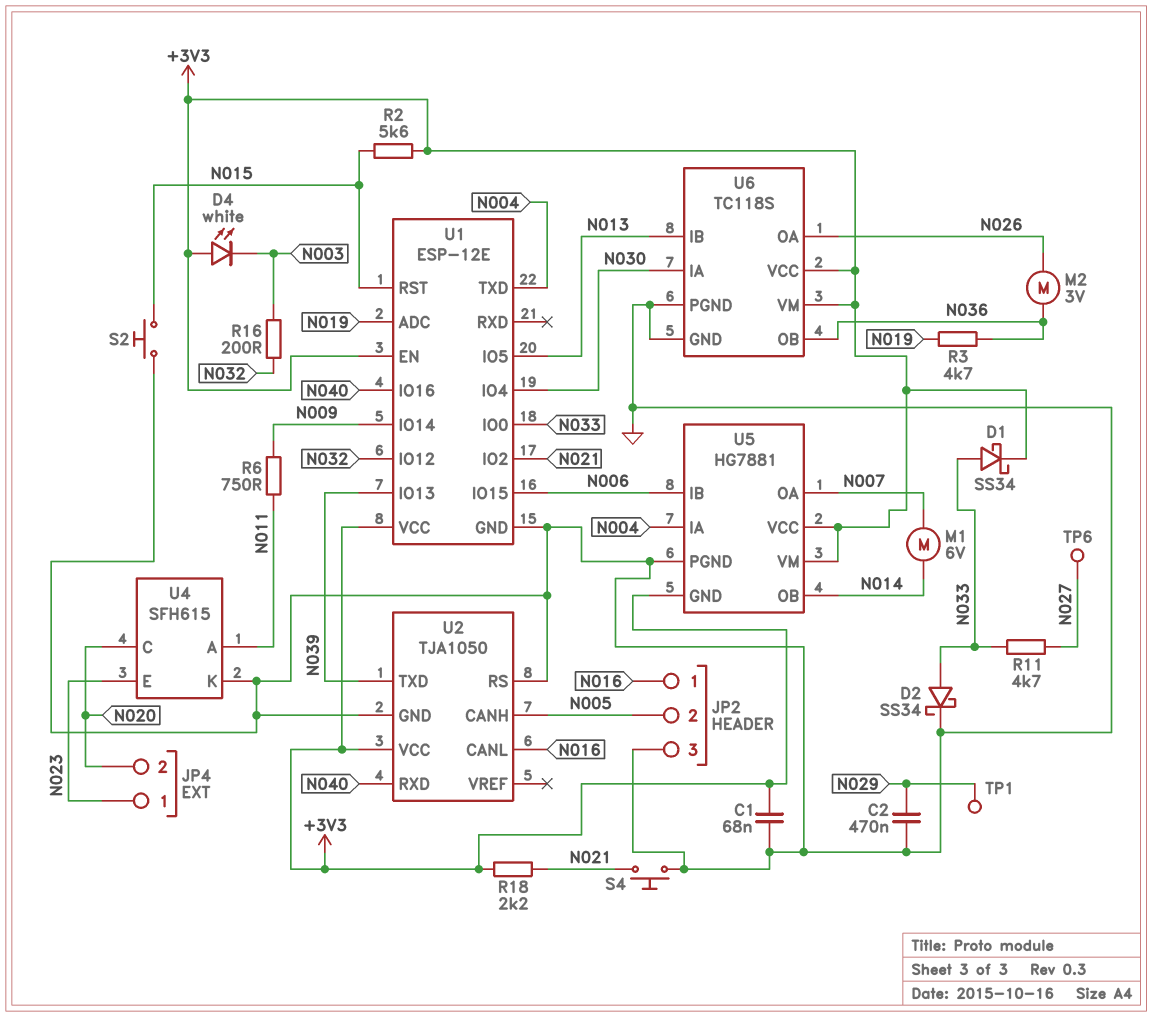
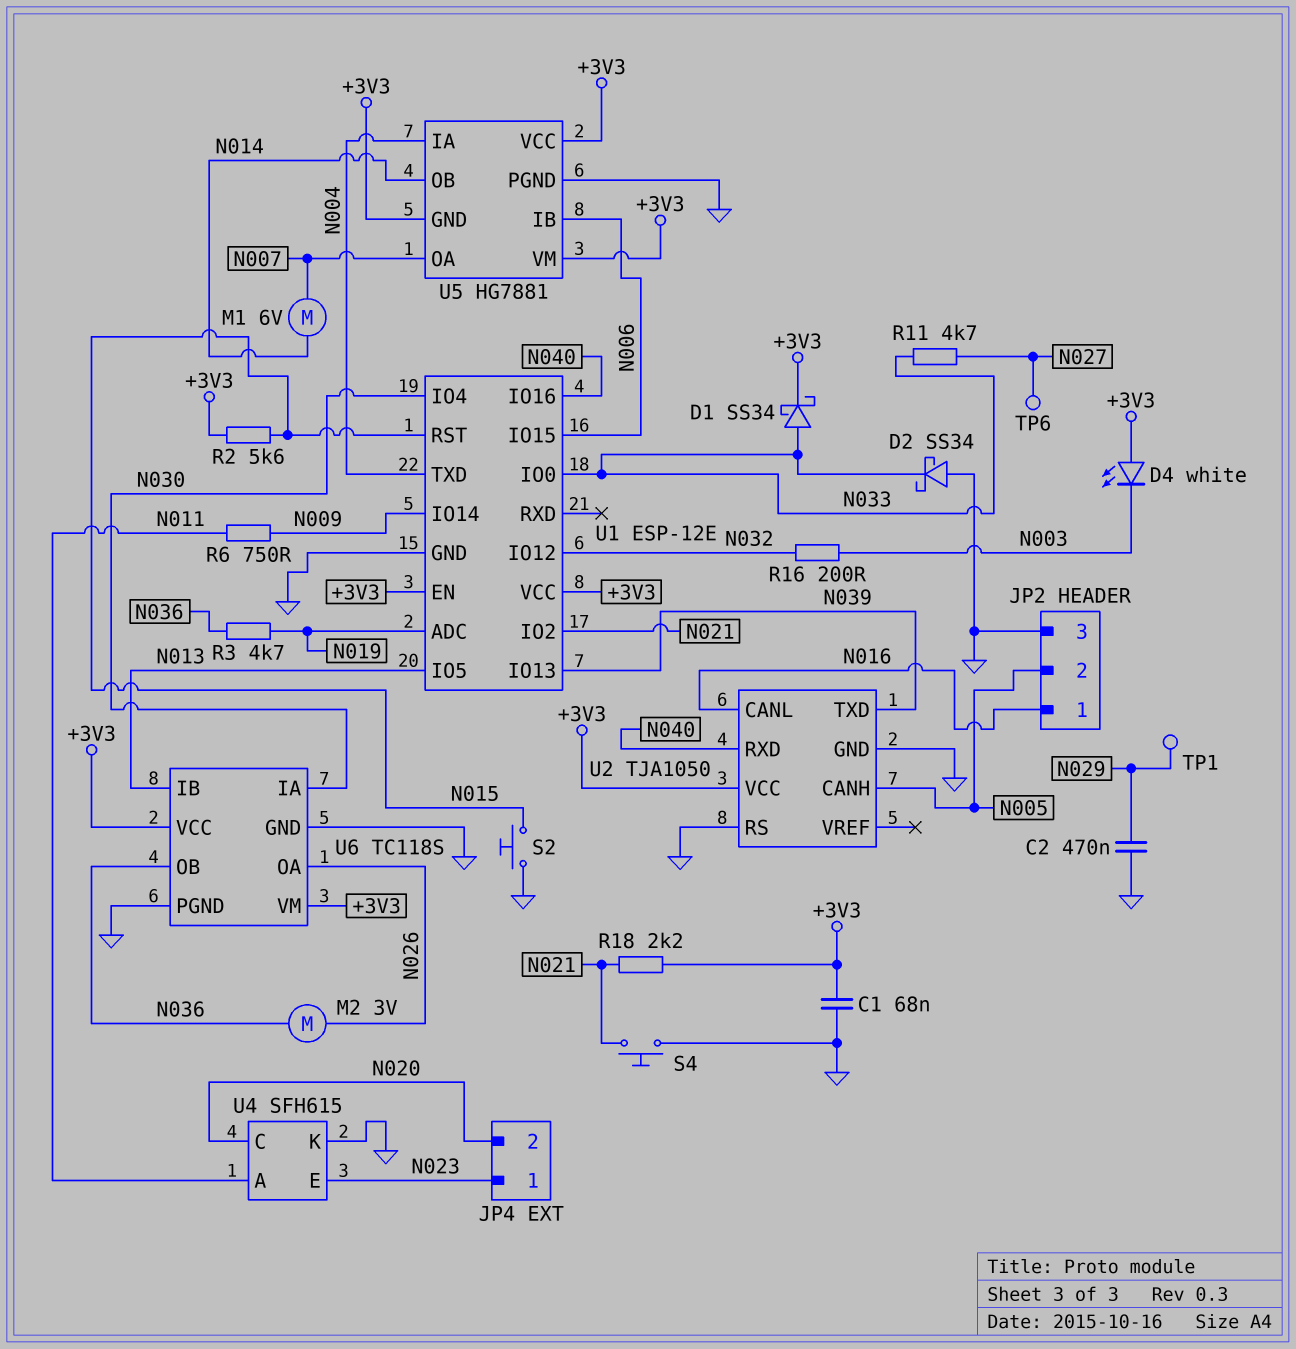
D2: schottky SS34 (A N033, K GND) -> schottky SS34 (A GND, K N033)

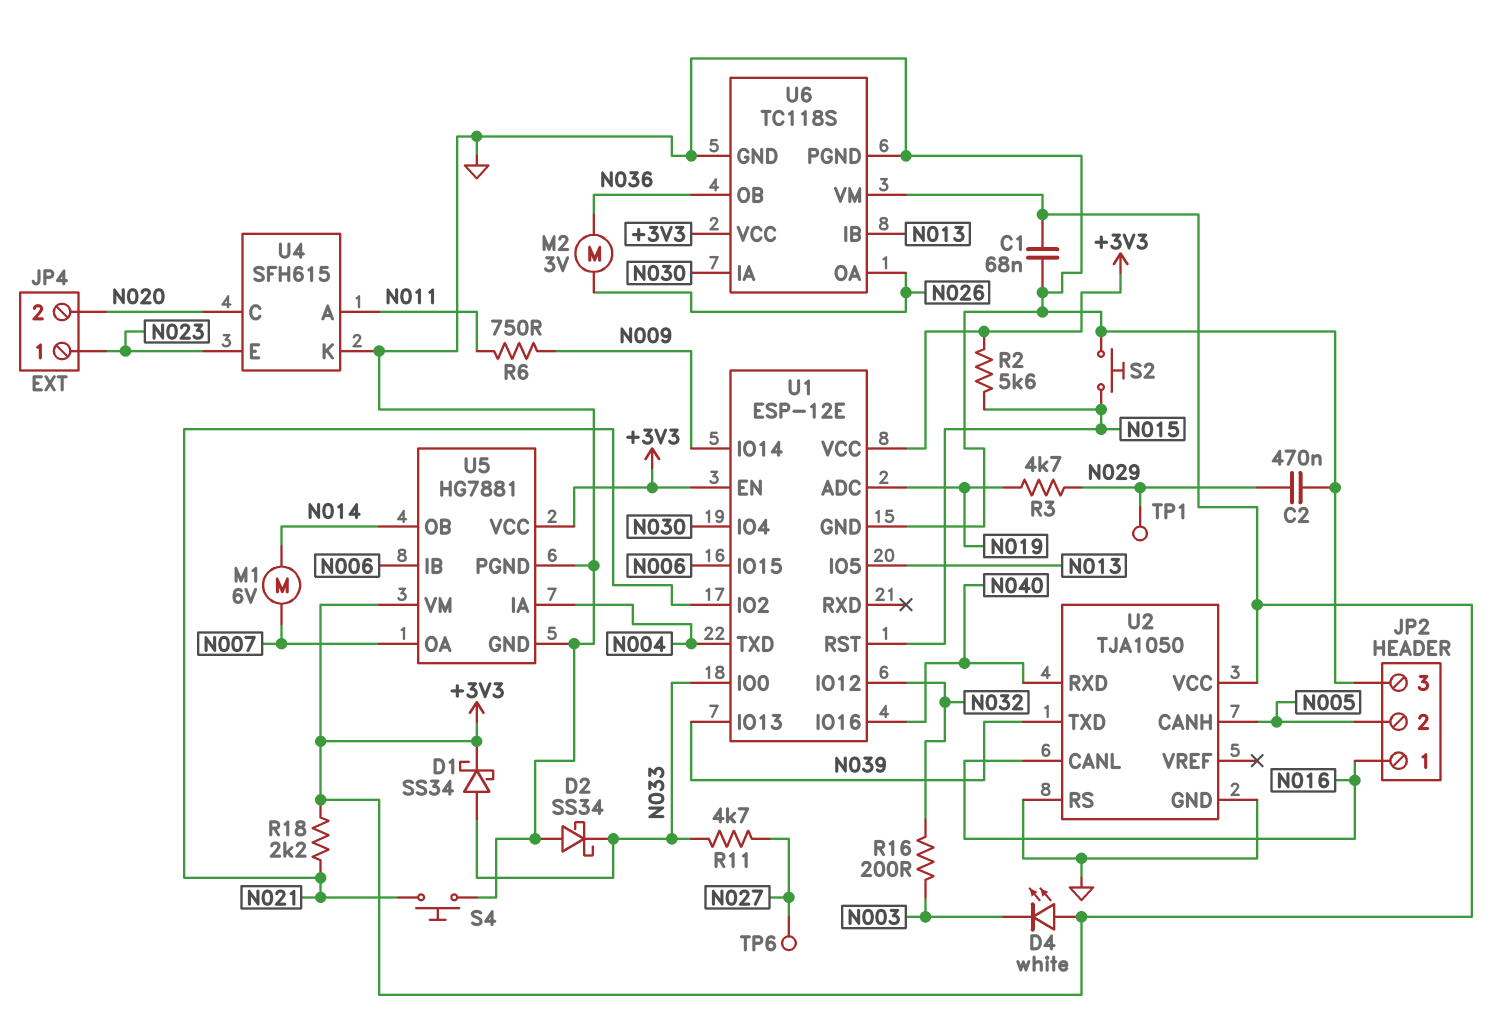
R3: 4.7k (N019, N036) -> 4.7k (N019, N029)
U5 pin GND: +3V3 -> GND

